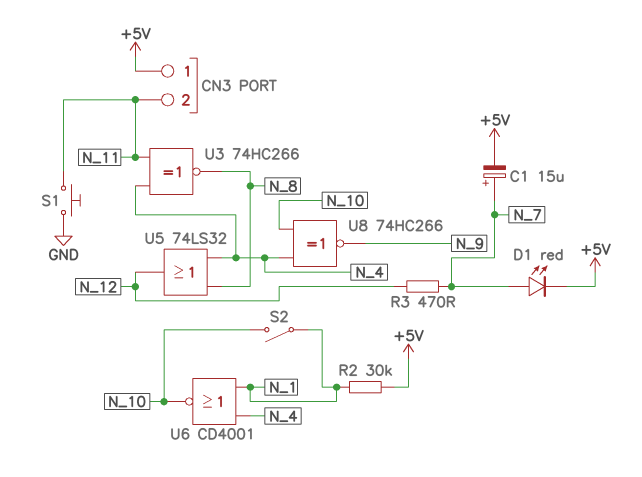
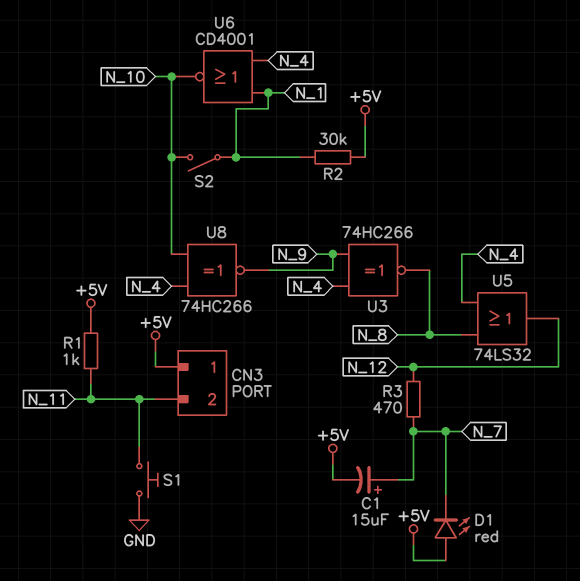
D1: LED red (A N_7, K +5V) -> LED red (A +5V, K N_7)
R1: none -> 1k (+5V, N_11)
U3: XNOR 74HC266 (in N_4, in N_11, out N_8) -> XNOR 74HC266 (in N_4, in N_9, out N_8)

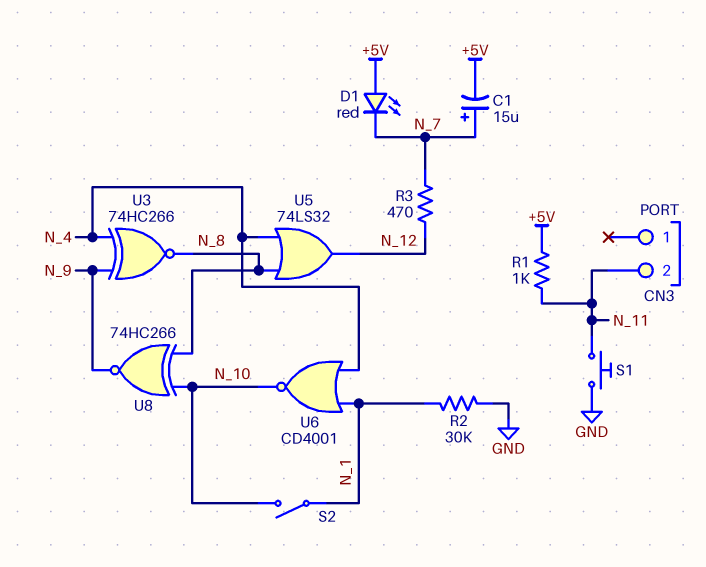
CN3 pin 1: +5V -> none
R2: 30k (+5V, N_1) -> 30k (GND, N_1)
U8: XNOR 74HC266 (in N_4, in N_10, out N_9) -> XNOR 74HC266 (in N_8, in N_10, out N_9)

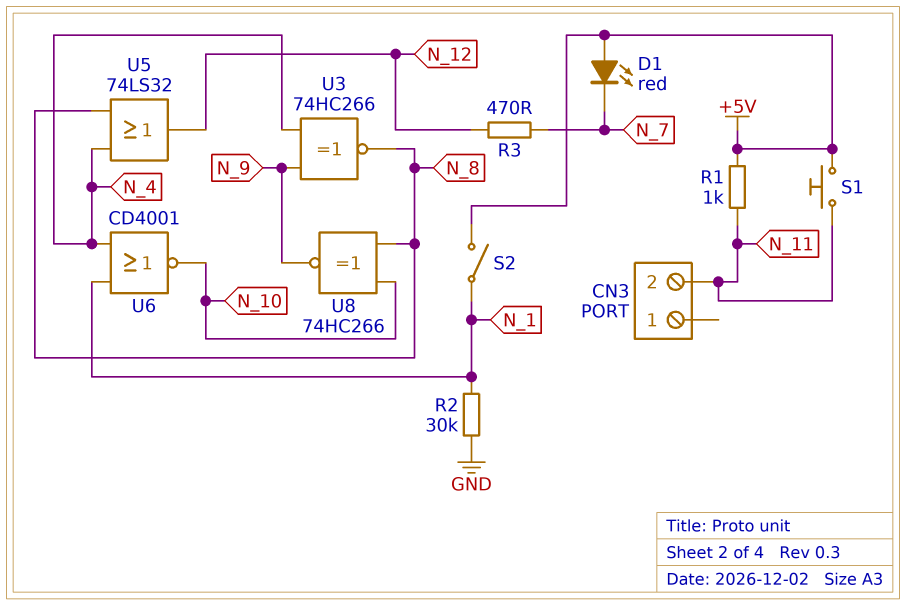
C1: 15uF (plus N_7, minus +5V) -> none
S1: button (GND, N_11) -> button (+5V, N_11)
S2: switch (N_1, N_10) -> switch (+5V, N_1)

